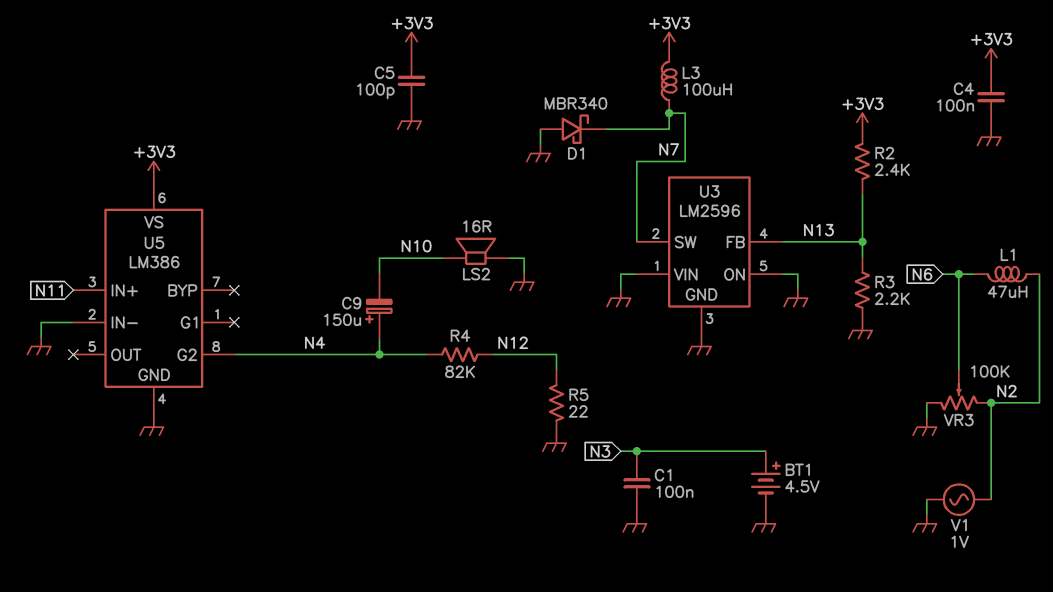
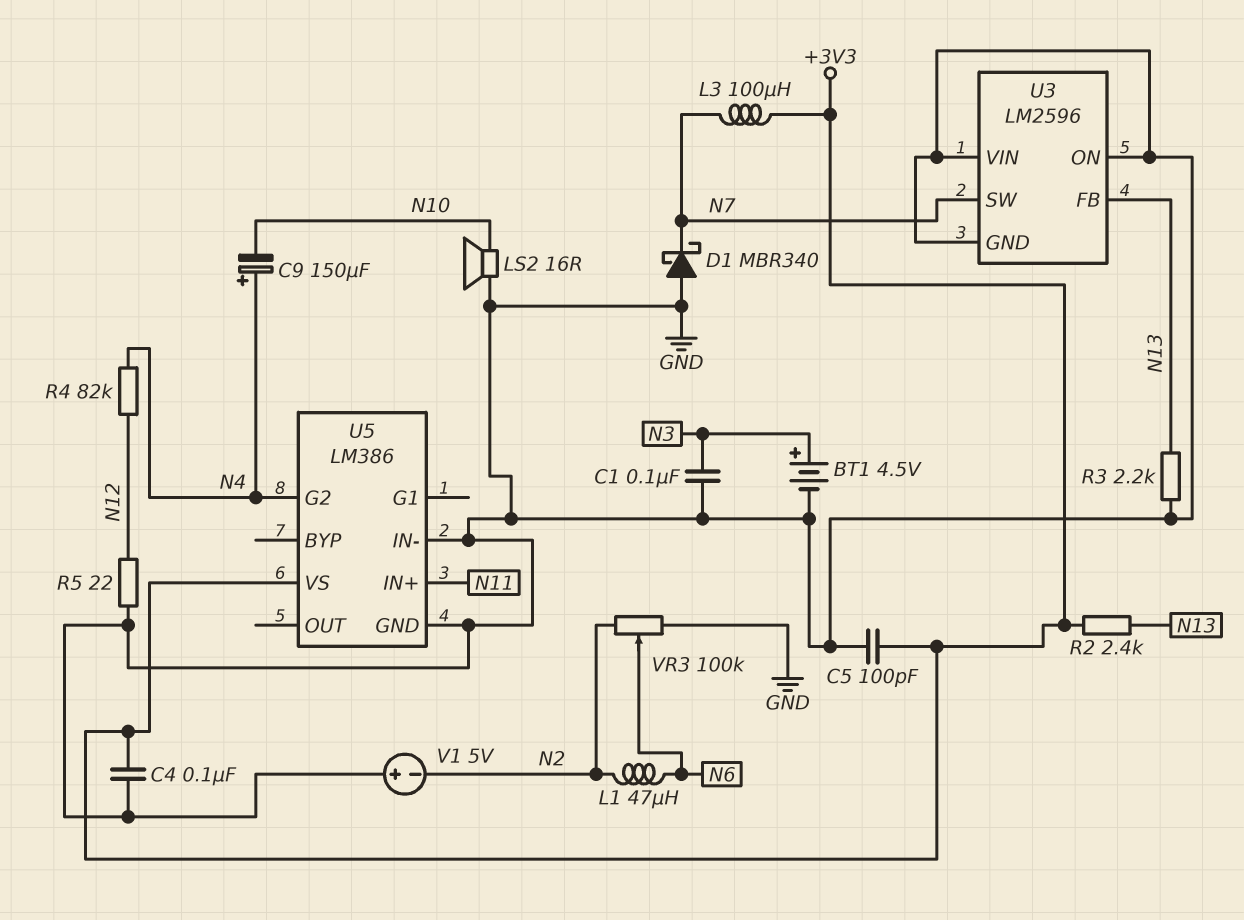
V1: AC 1V (GND, N2) -> 5V (plus GND, minus N2)

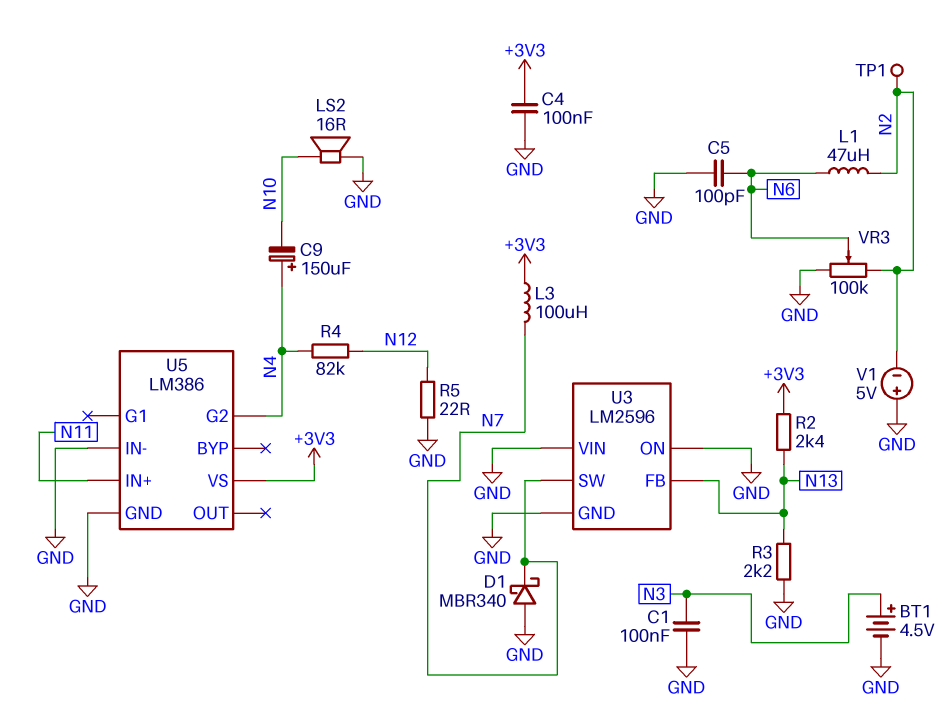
C5: 100pF (+3V3, GND) -> 100pF (GND, N6)
TP1: none -> test point (N2)

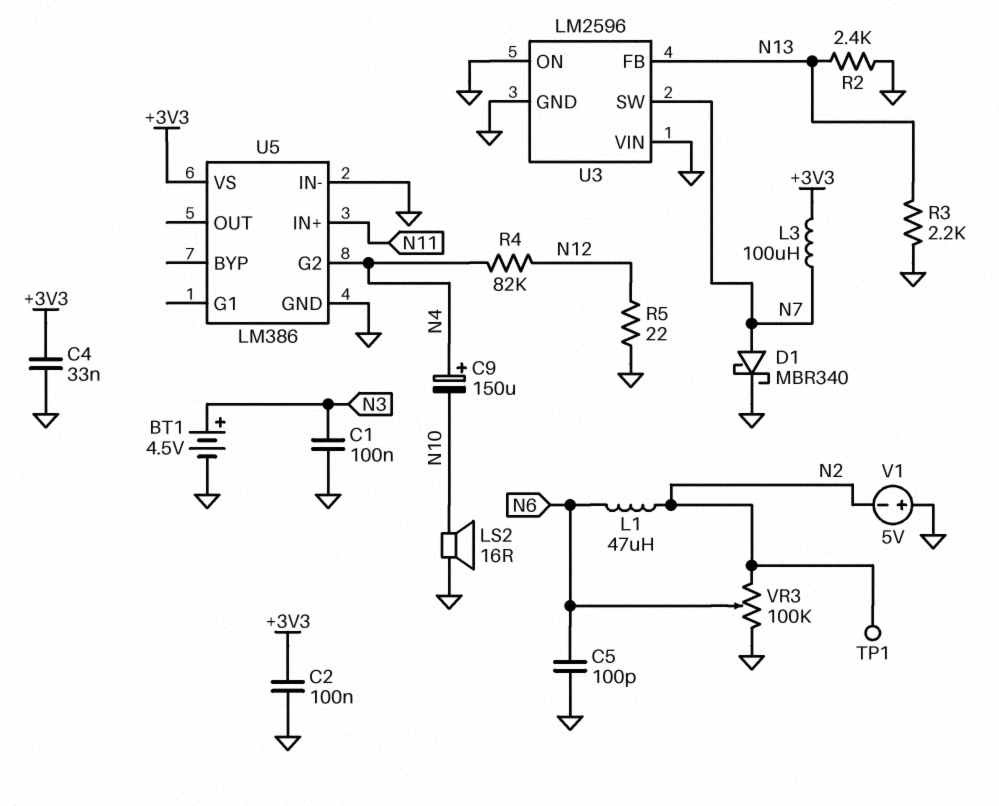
C2: none -> 100nF (+3V3, GND)
C4: 100nF (+3V3, GND) -> 33nF (+3V3, GND)
D1: schottky MBR340 (A GND, K N7) -> schottky MBR340 (A N7, K GND)
R2: 2.4k (+3V3, N13) -> 2.4k (GND, N13)

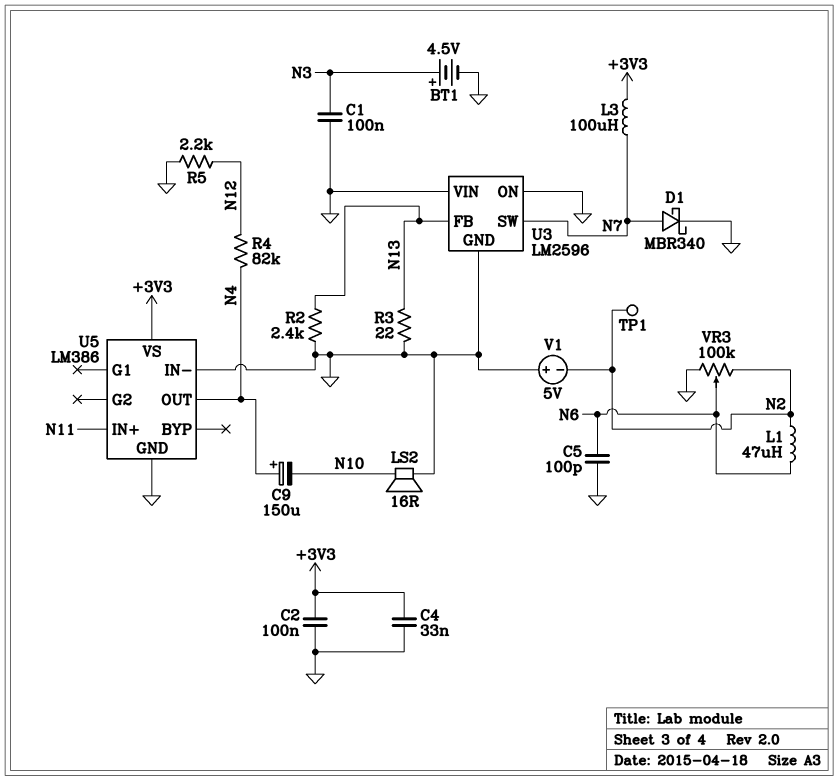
R3: 2.2k (GND, N13) -> 22 (GND, N13)
R5: 22 (GND, N12) -> 2.2k (GND, N12)
U5 pin G2: N4 -> none
U5 pin OUT: none -> N4

